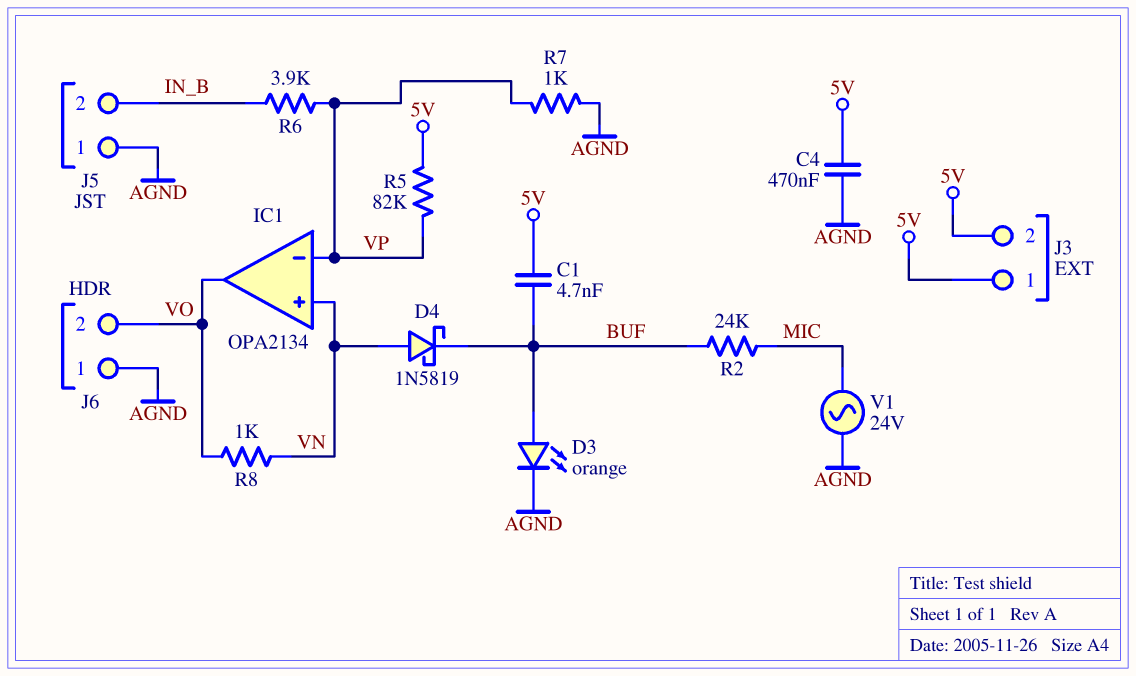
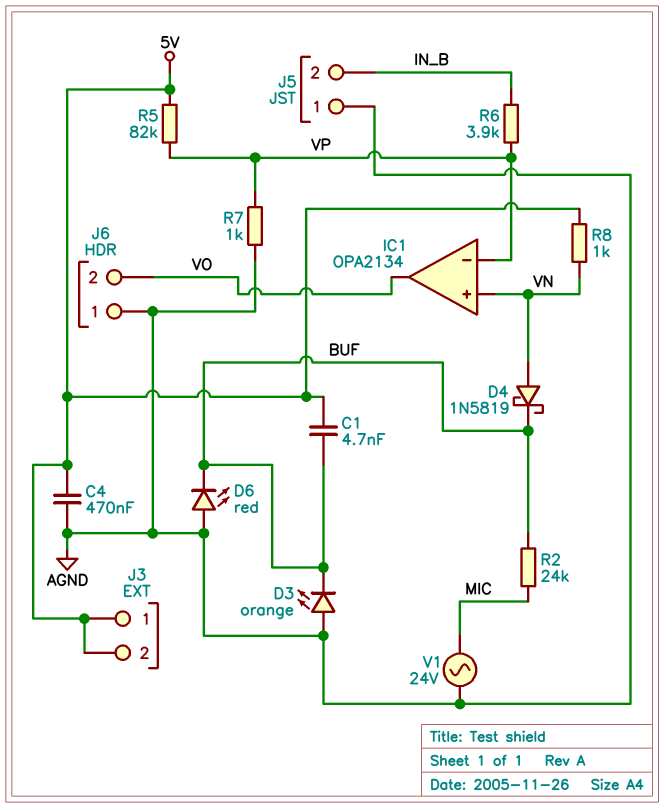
D3: LED orange (A BUF, K AGND) -> LED orange (A AGND, K BUF)
D6: none -> LED red (A AGND, K BUF)
R8: 1k (VN, VO) -> 1k (5V, VN)

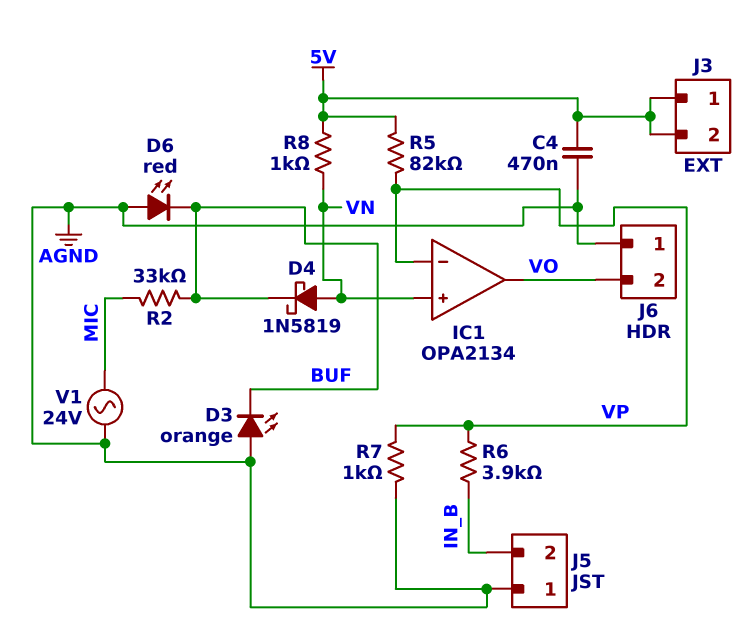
C1: 4.7nF (5V, BUF) -> none
R2: 24k (BUF, MIC) -> 33k (BUF, MIC)

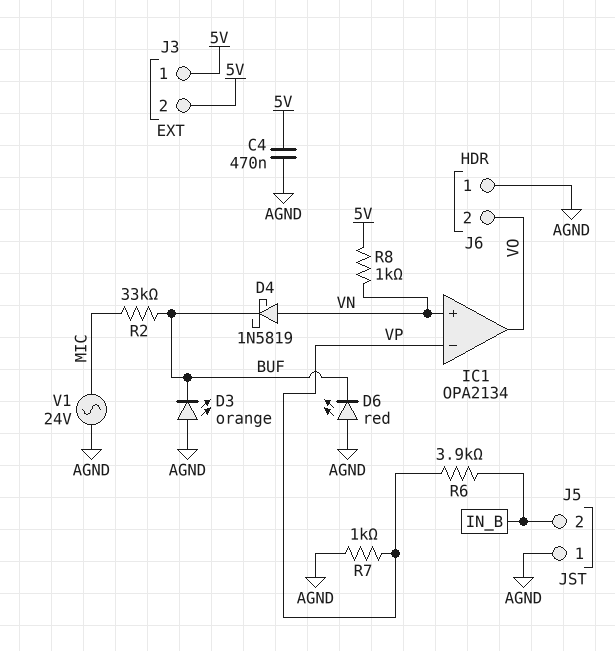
R5: 82k (5V, VP) -> none

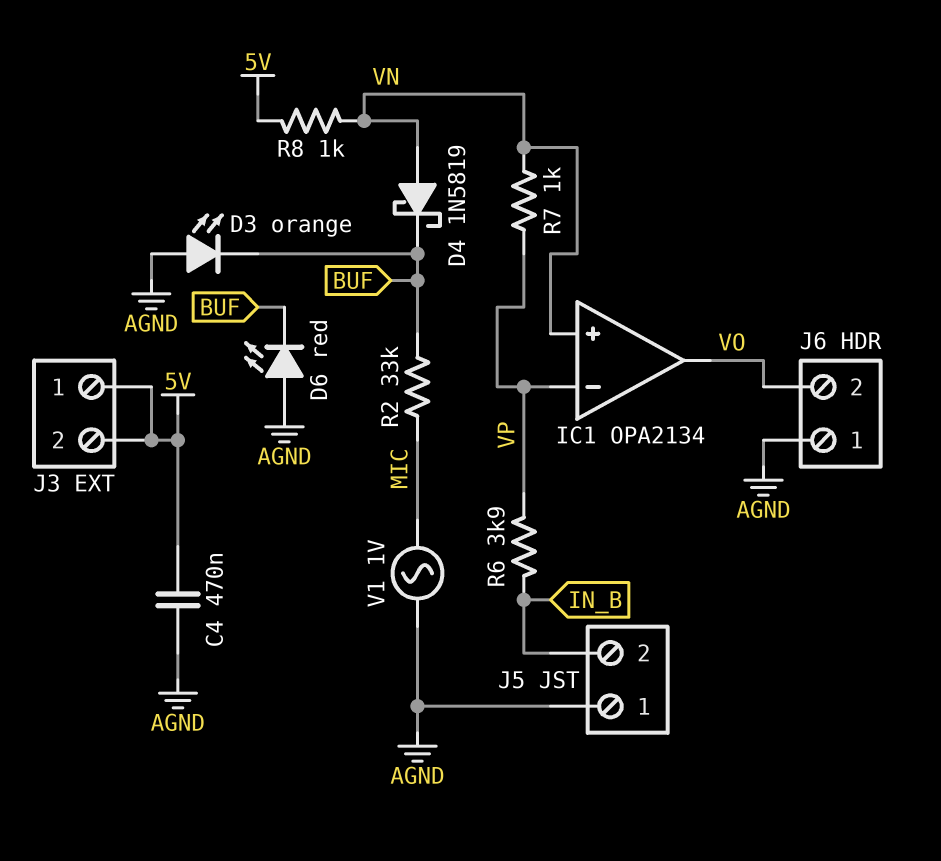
R7: 1k (AGND, VP) -> 1k (VN, VP)
V1: AC 24V (AGND, MIC) -> AC 1V (AGND, MIC)

